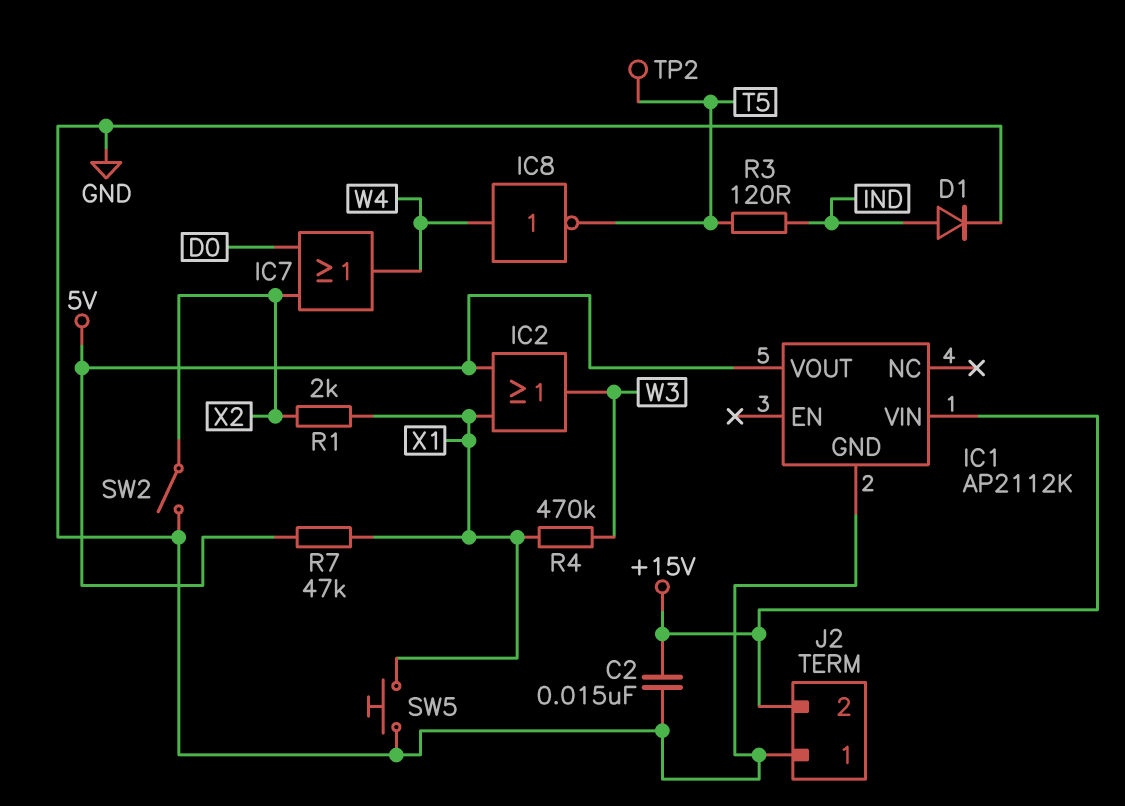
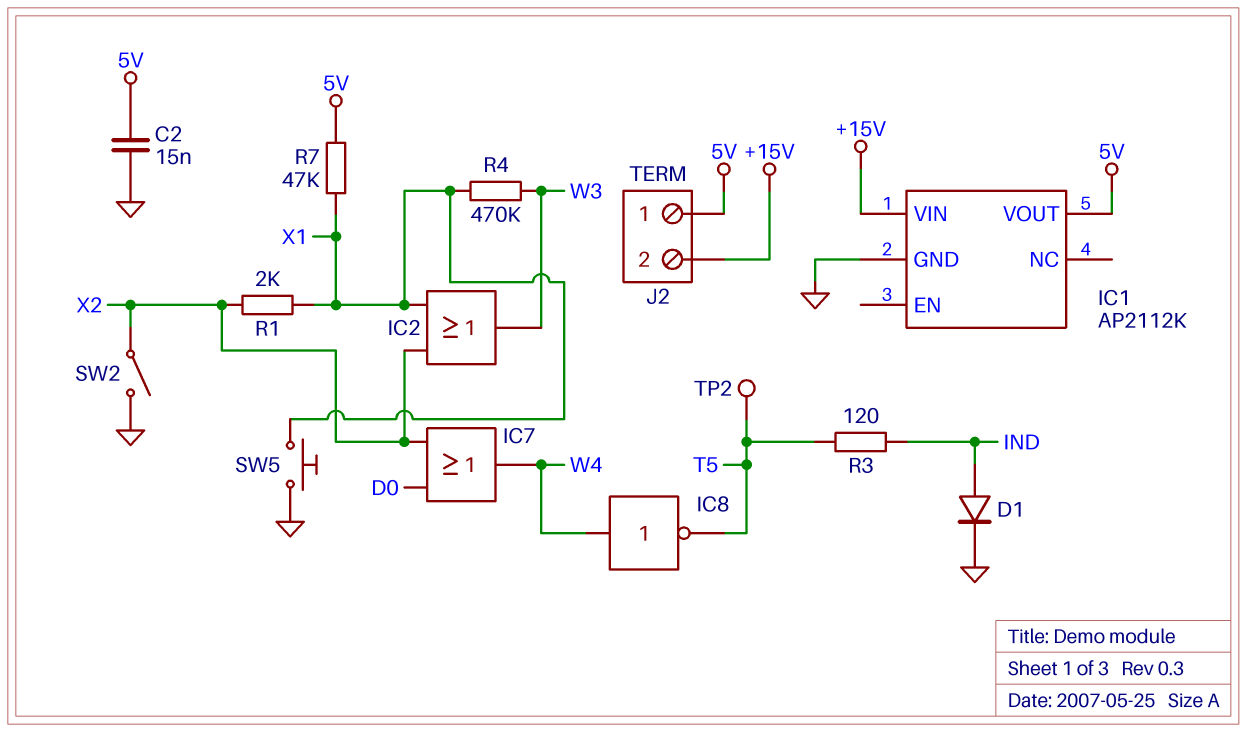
C2: 15nF (+15V, GND) -> 15nF (5V, GND)
IC2: OR (in 5V, in X1, out W3) -> OR (in X1, in X2, out W3)
J2 pin 1: GND -> 5V

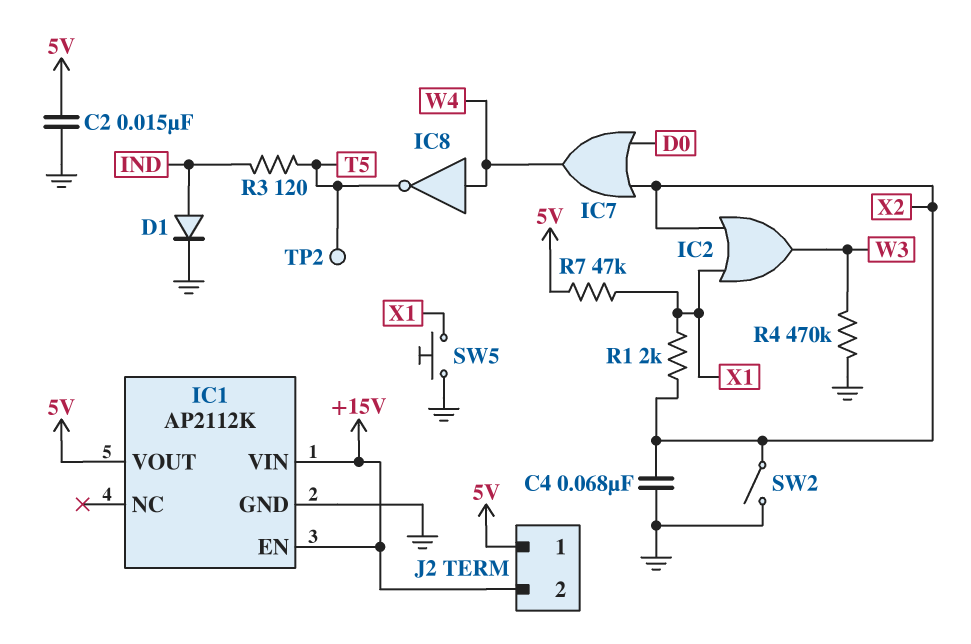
C4: none -> 68nF (GND, X2)
IC1 pin EN: none -> +15V
R4: 470k (W3, X1) -> 470k (GND, W3)

